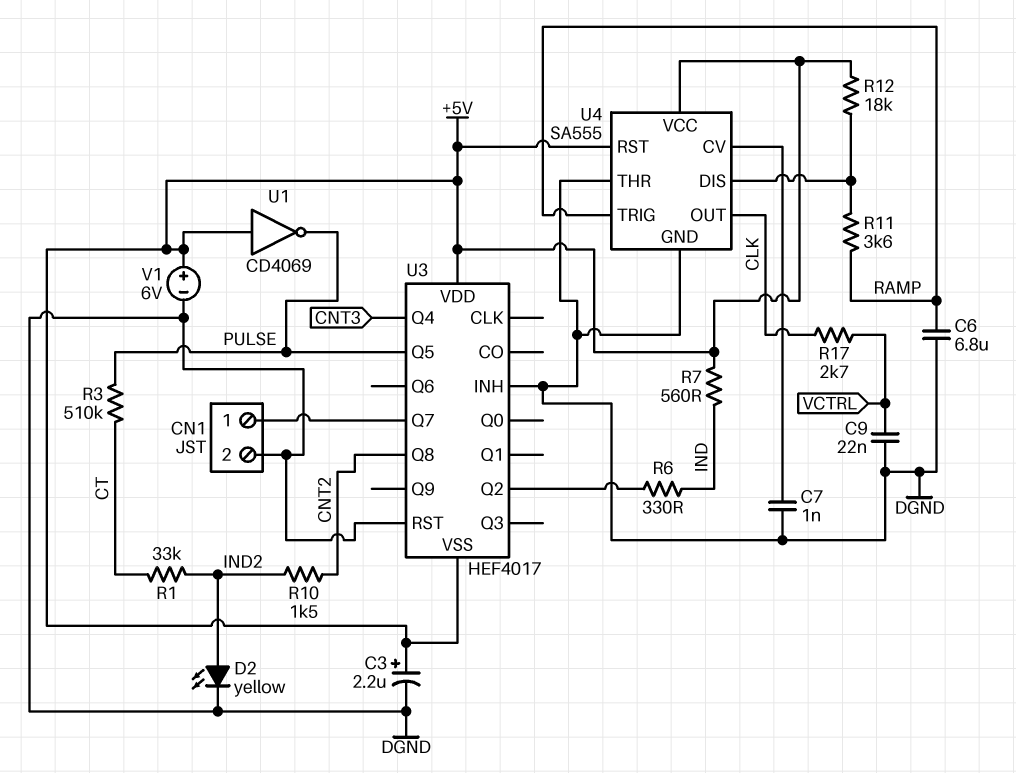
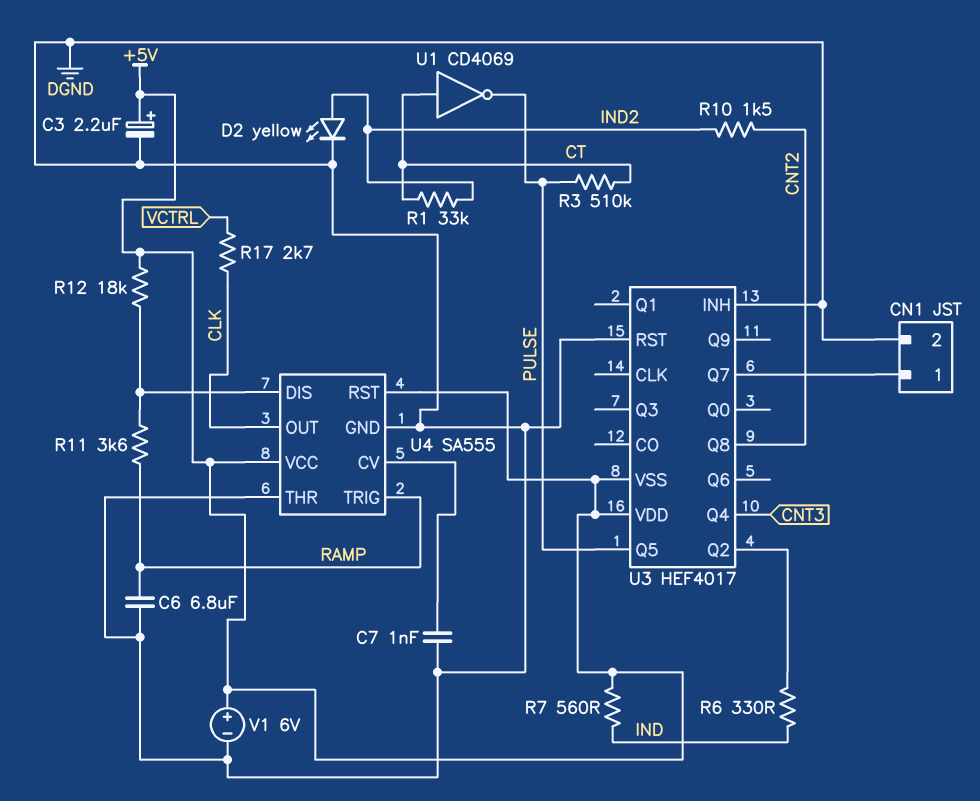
C9: 22nF (DGND, VCTRL) -> none
U1: NOT CD4069 (in +5V, out PULSE) -> NOT CD4069 (in CT, out PULSE)

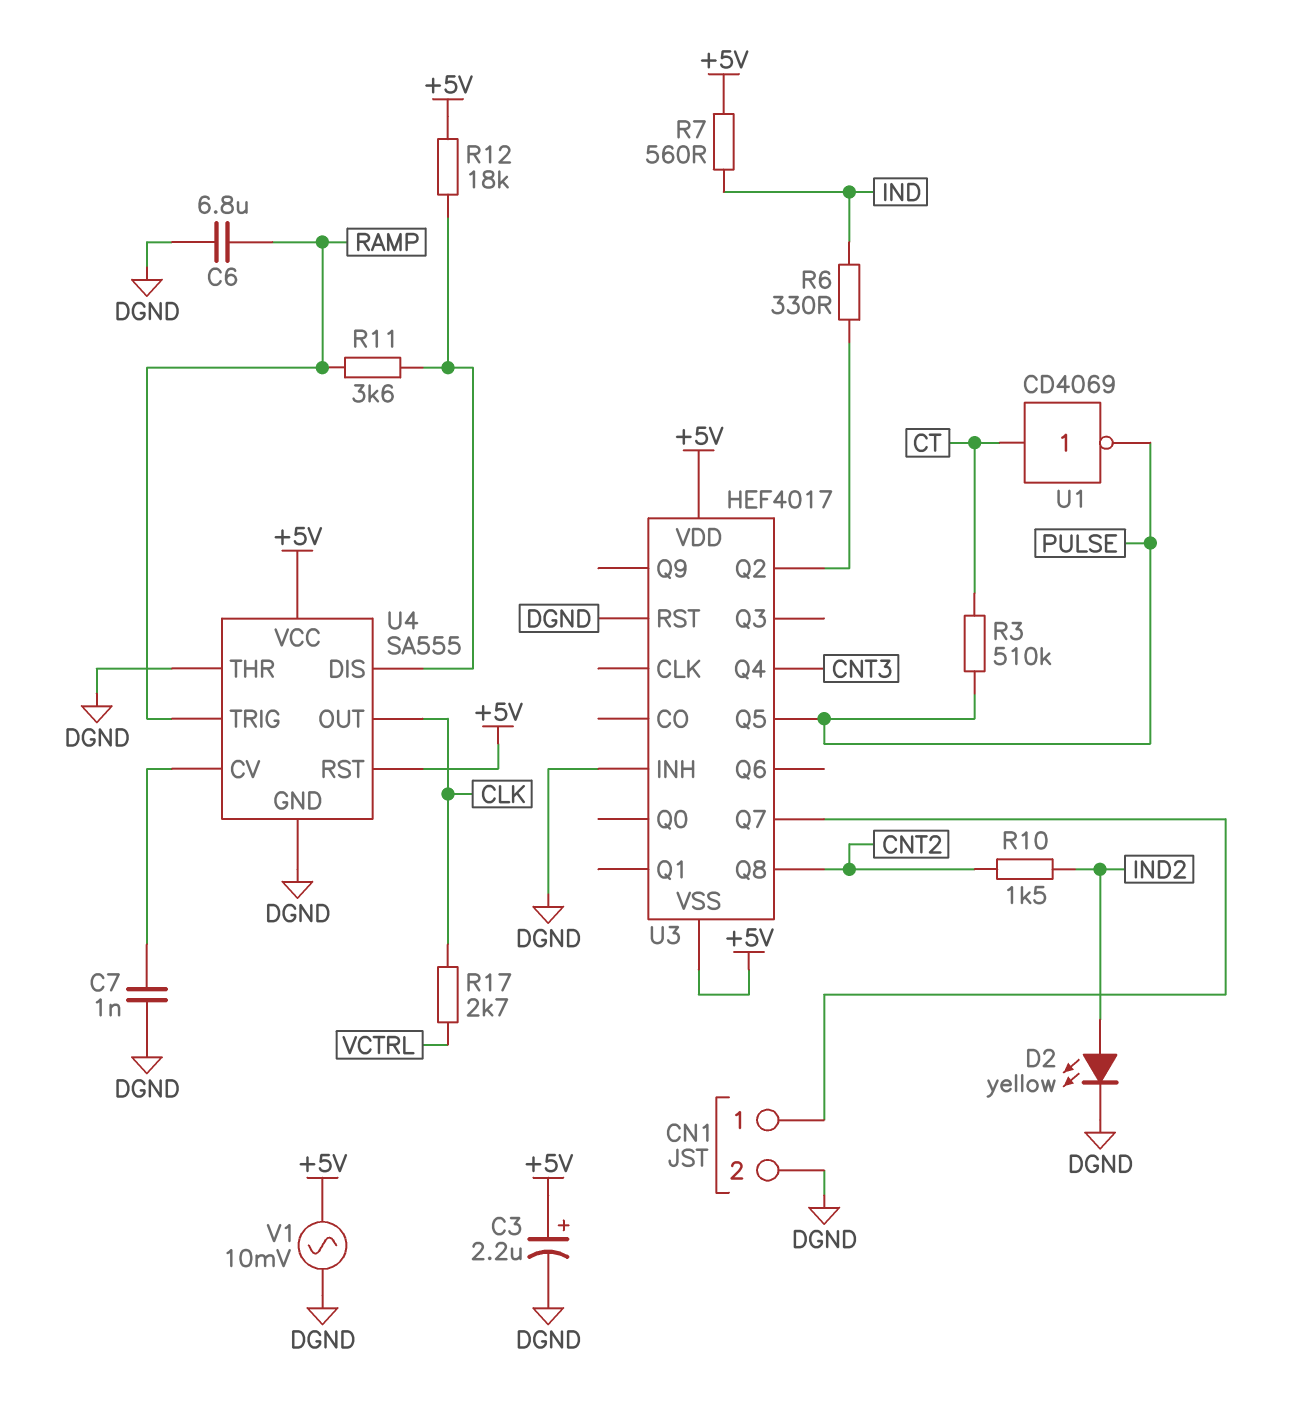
R1: 33k (CT, IND2) -> none
V1: 6V (plus +5V, minus DGND) -> AC 10mV (+5V, DGND)

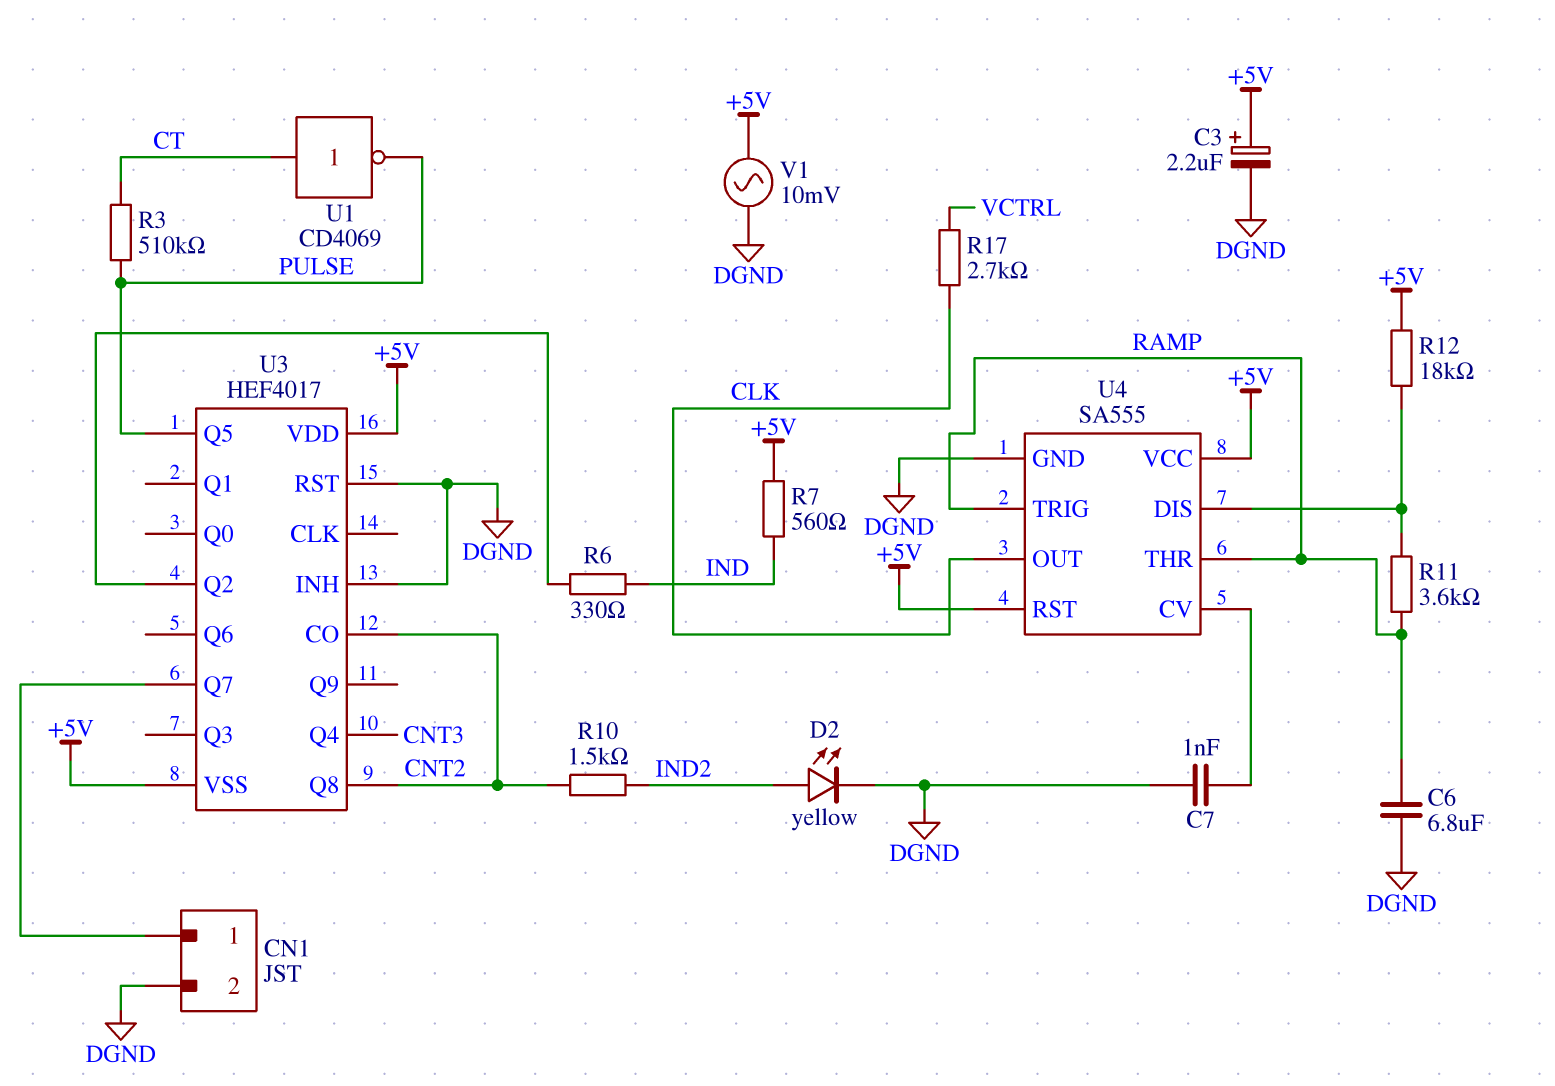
U3 pin CO: none -> CNT2
U4 pin THR: DGND -> RAMP

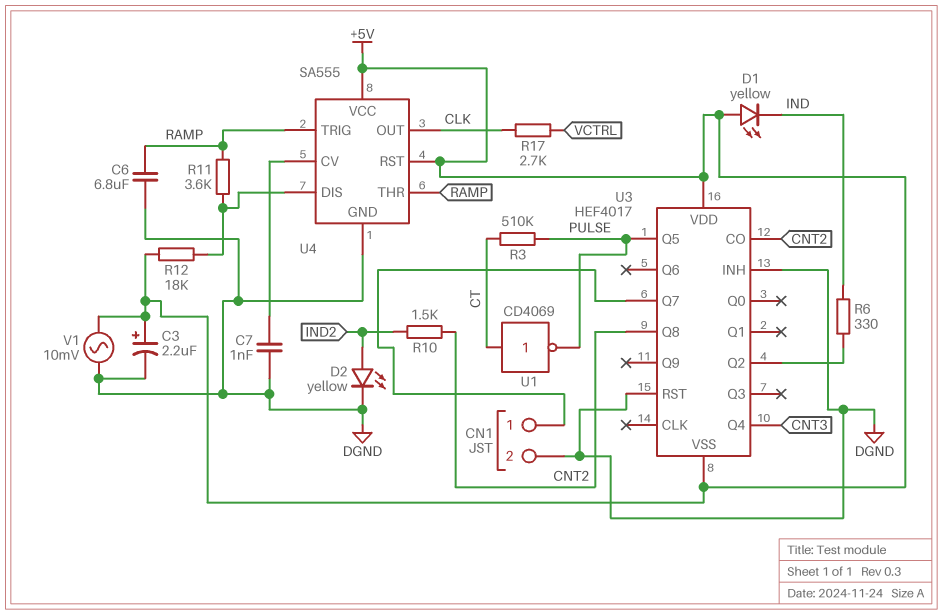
D1: none -> LED yellow (A +5V, K IND)
R7: 560 (+5V, IND) -> none

